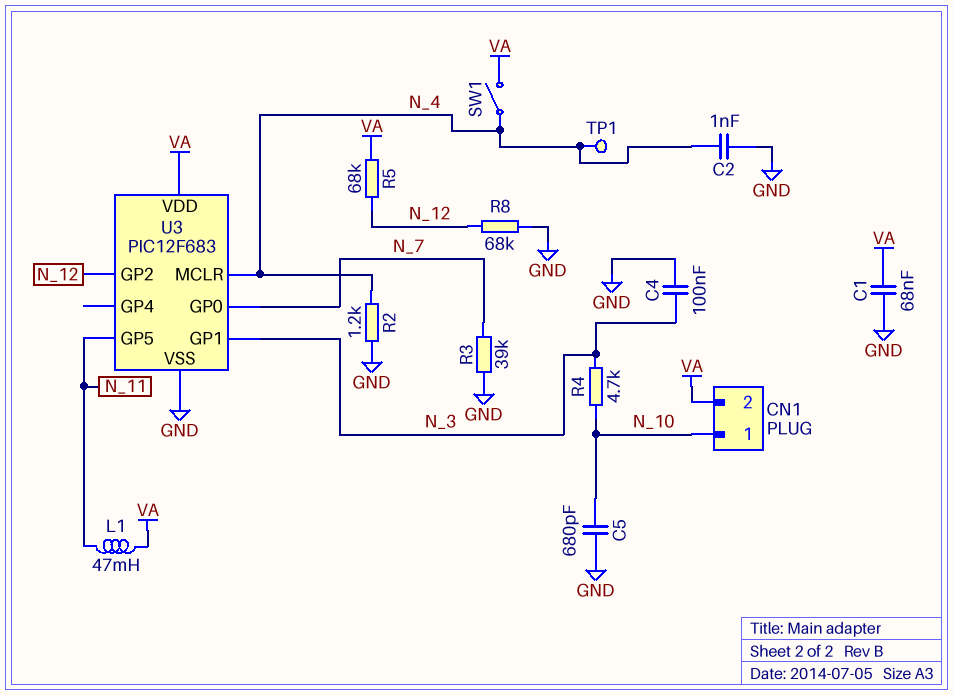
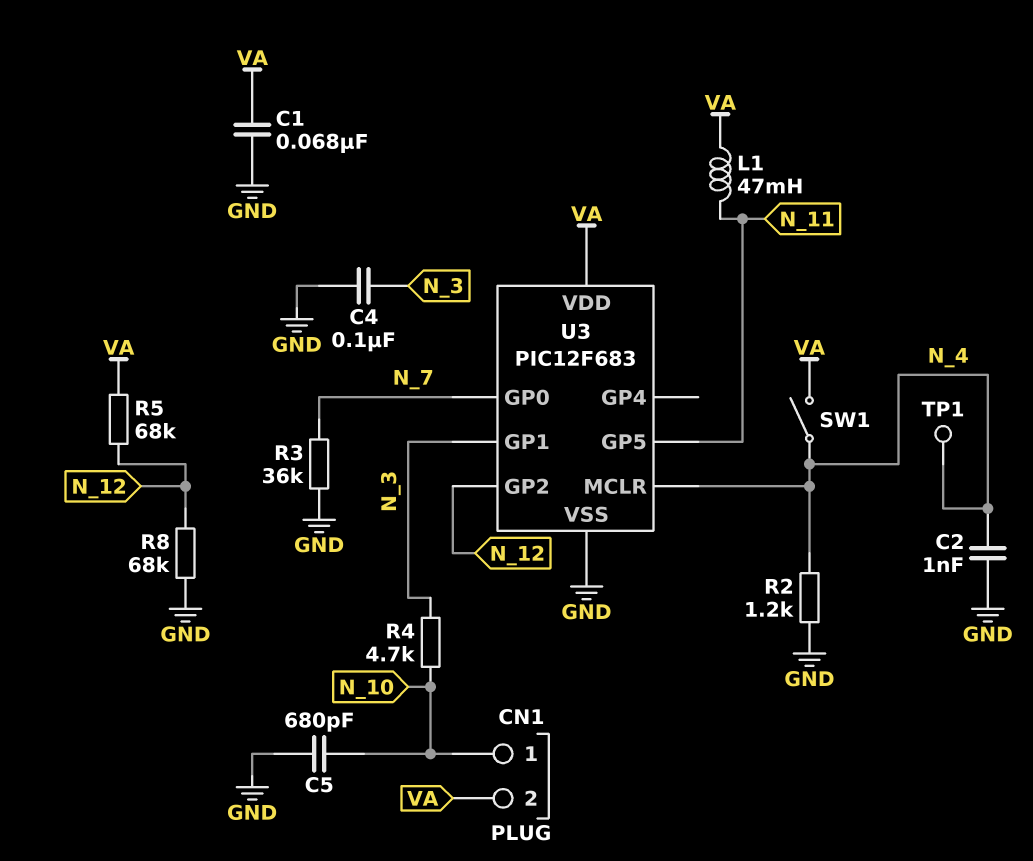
R3: 39k (GND, N_7) -> 36k (GND, N_7)

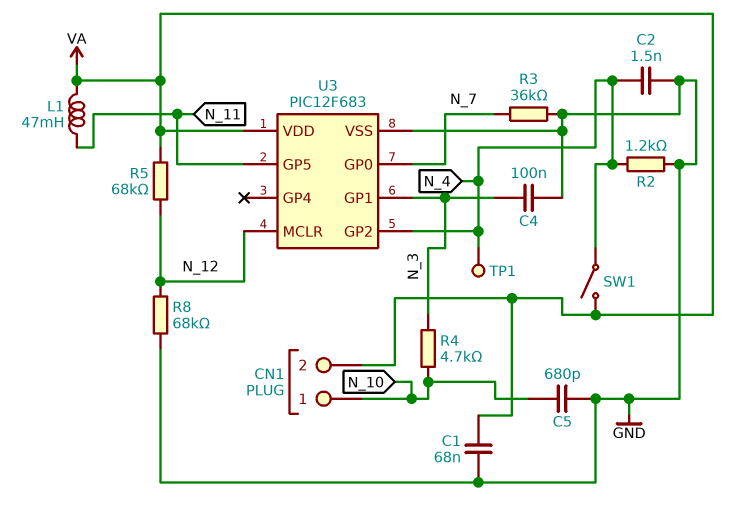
C2: 1nF (GND, N_4) -> 1.5nF (GND, N_4)
U3 pin GP2: N_12 -> N_4
U3 pin MCLR: N_4 -> N_12

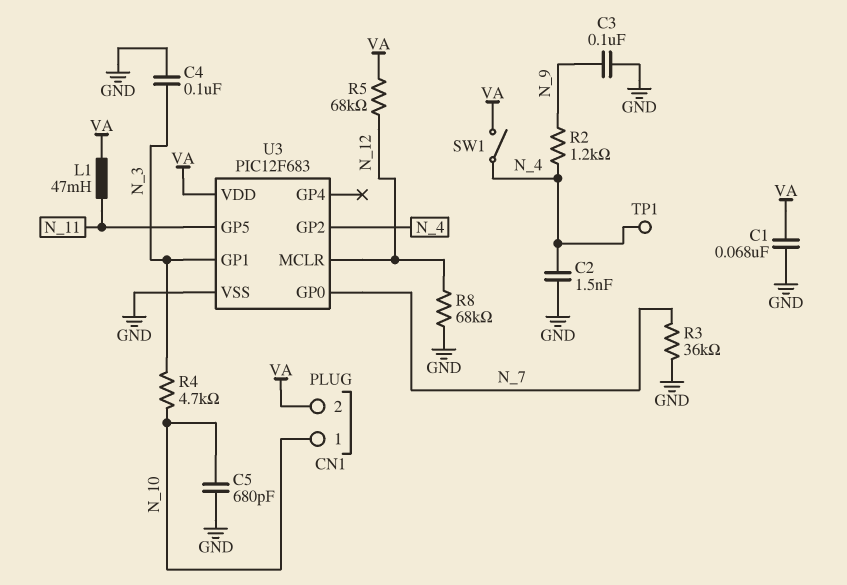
C3: none -> 100nF (GND, N_9)
R2: 1.2k (GND, N_4) -> 1.2k (N_4, N_9)

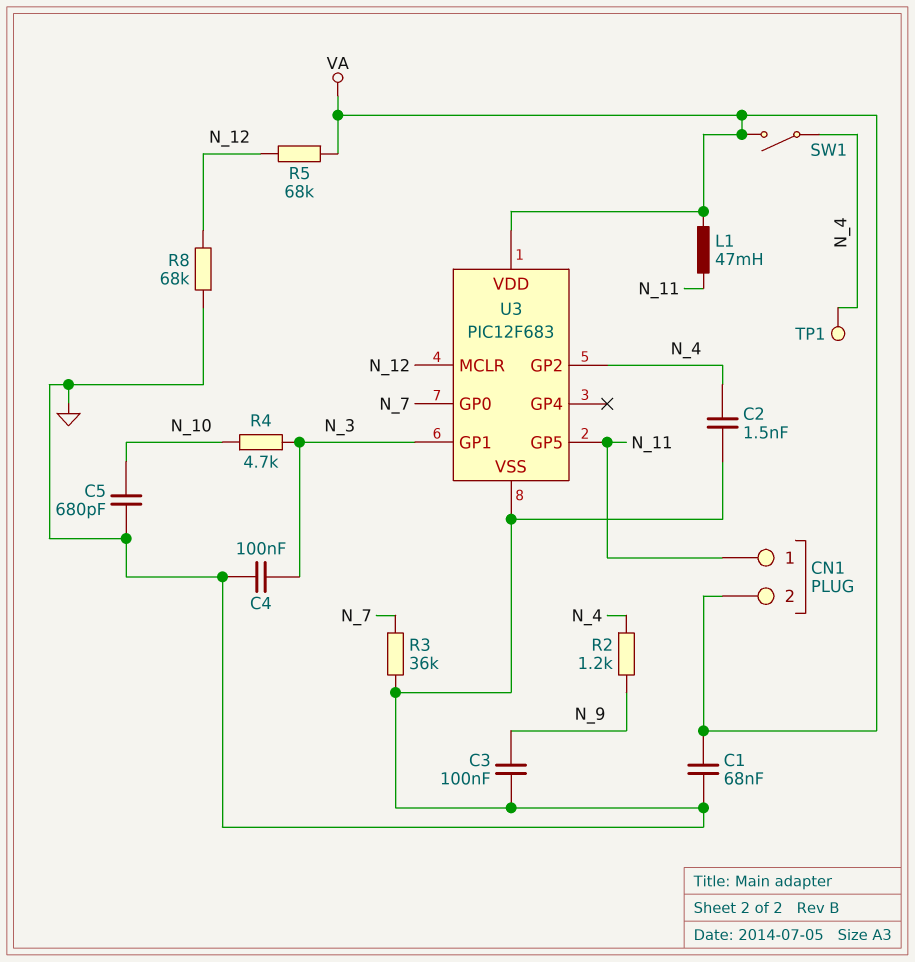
CN1 pin 1: N_10 -> N_11

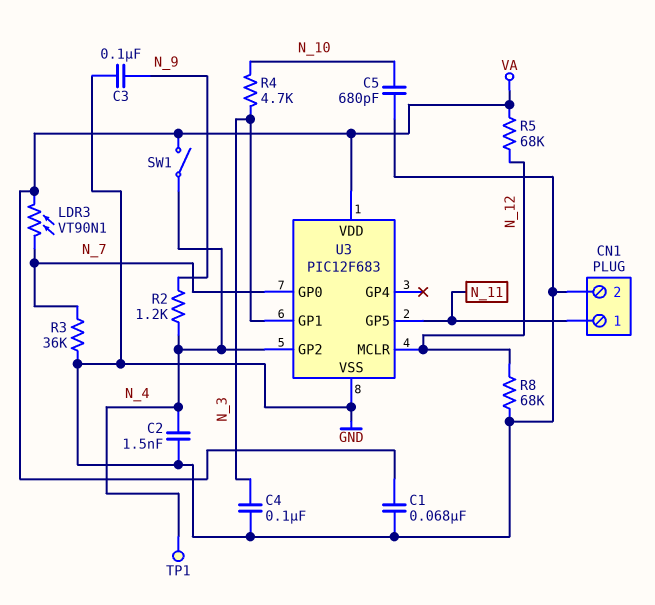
CN1 pin 2: VA -> GND
L1: 47mH (N_11, VA) -> none
LDR3: none -> VT90N1 (N_7, VA)

